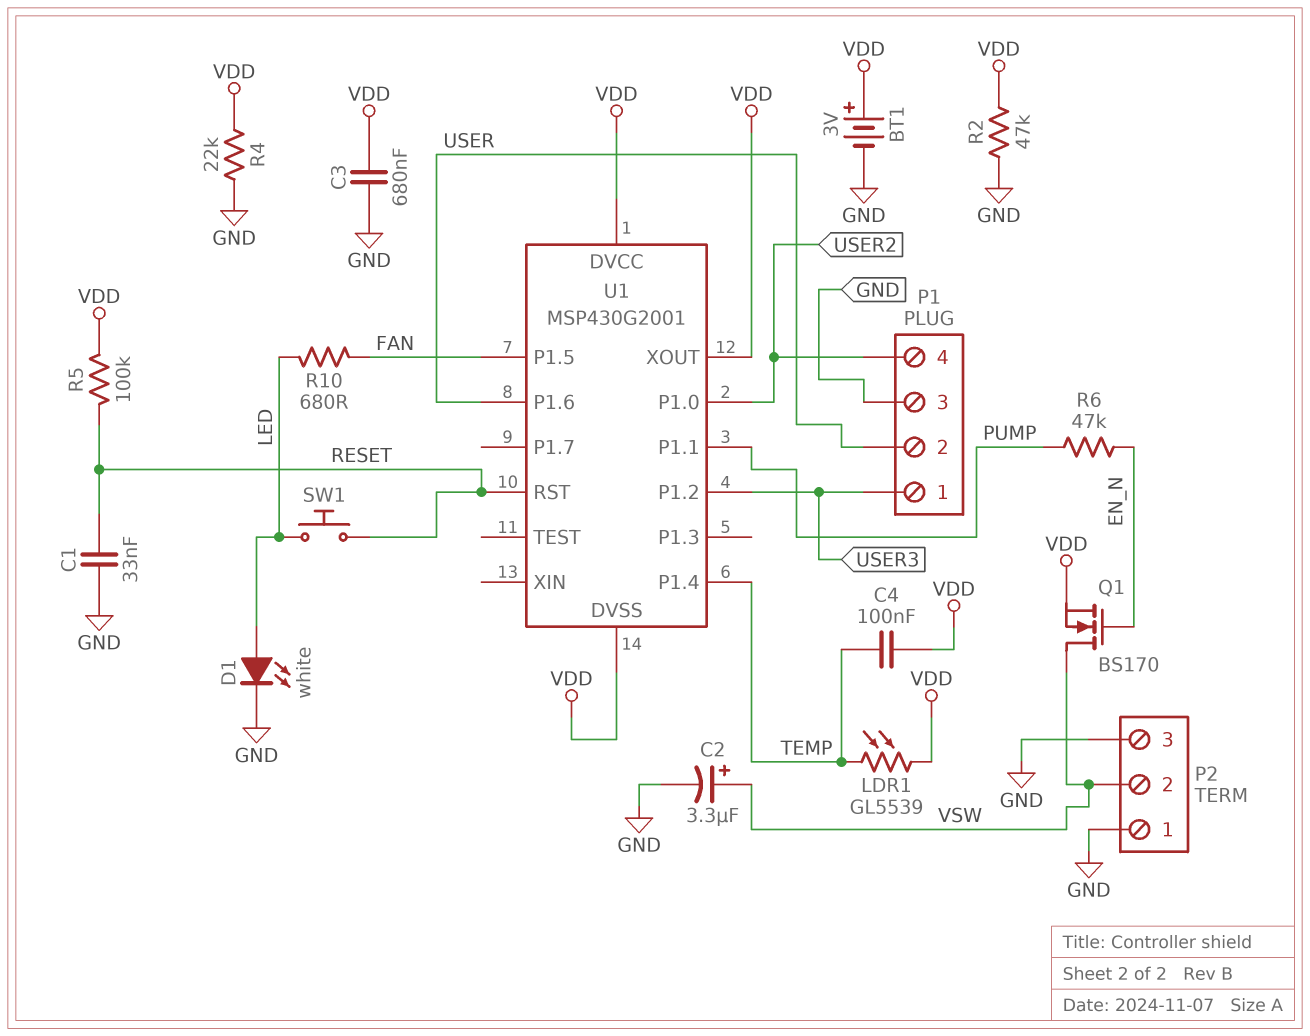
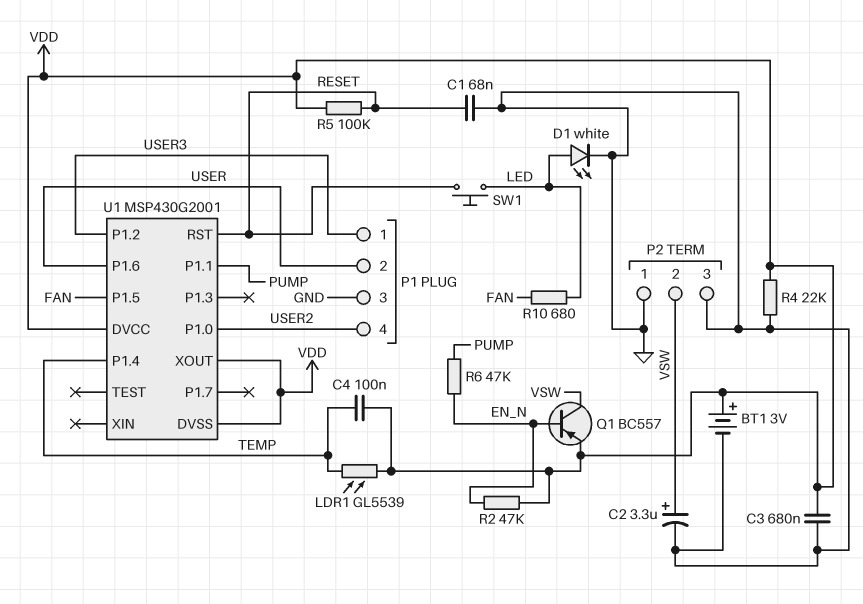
C1: 33nF (GND, RESET) -> 68nF (GND, RESET)
Q1: NMOS BS170 (G EN_N, D VSW, S VDD) -> PNP BC557 (B EN_N, C VSW, E VDD)
R2: 47k (GND, VDD) -> 47k (EN_N, VDD)

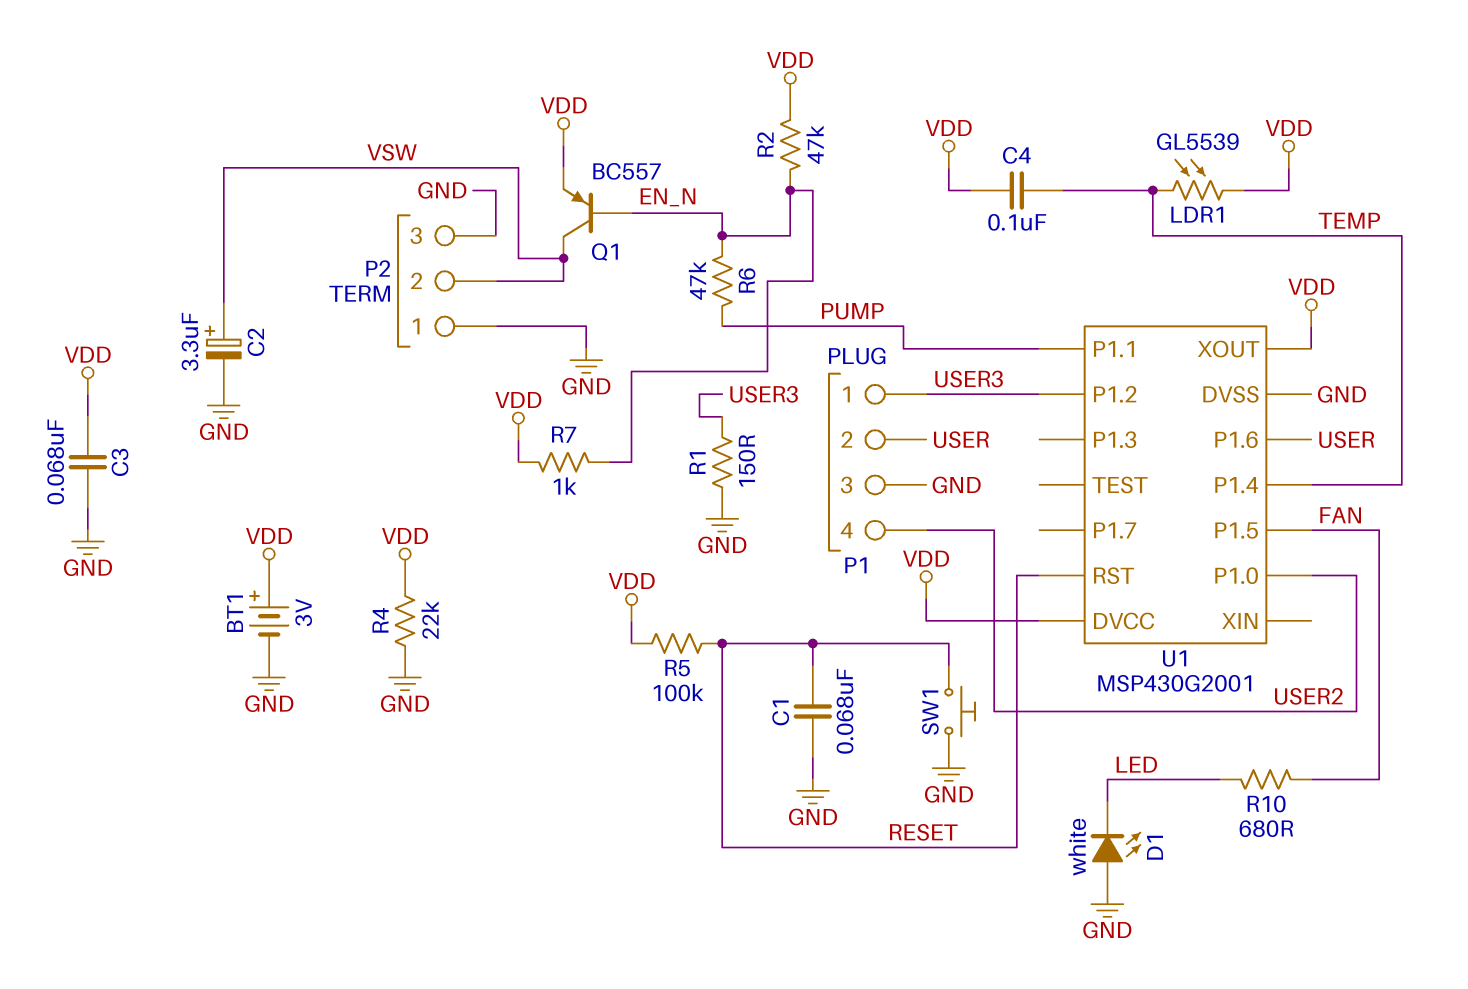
C3: 680nF (GND, VDD) -> 68nF (GND, VDD)
D1: LED white (A LED, K GND) -> LED white (A GND, K LED)
R1: none -> 150 (GND, USER3)
R7: none -> 1k (EN_N, VDD)
SW1: button (LED, RESET) -> button (GND, RESET)
U1 pin DVSS: VDD -> GND

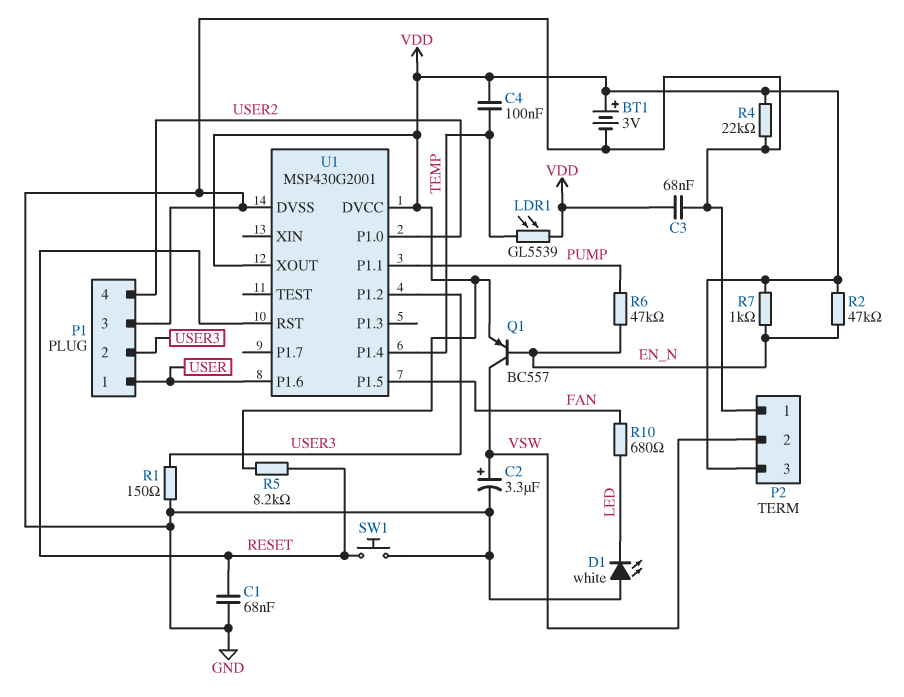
P1 pin 1: USER3 -> USER
P1 pin 2: USER -> USER3
P2 pin 3: GND -> VDD
R5: 100k (RESET, VDD) -> 8.2k (RESET, VDD)

